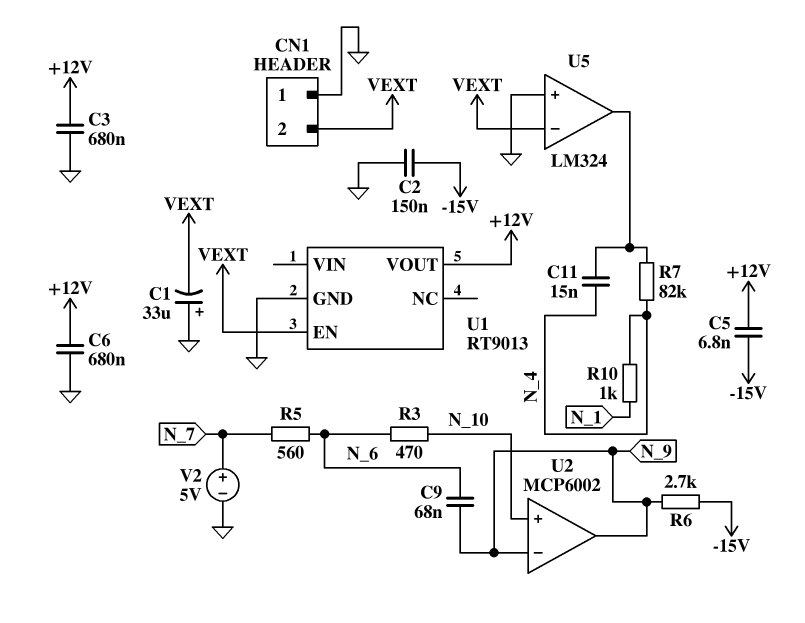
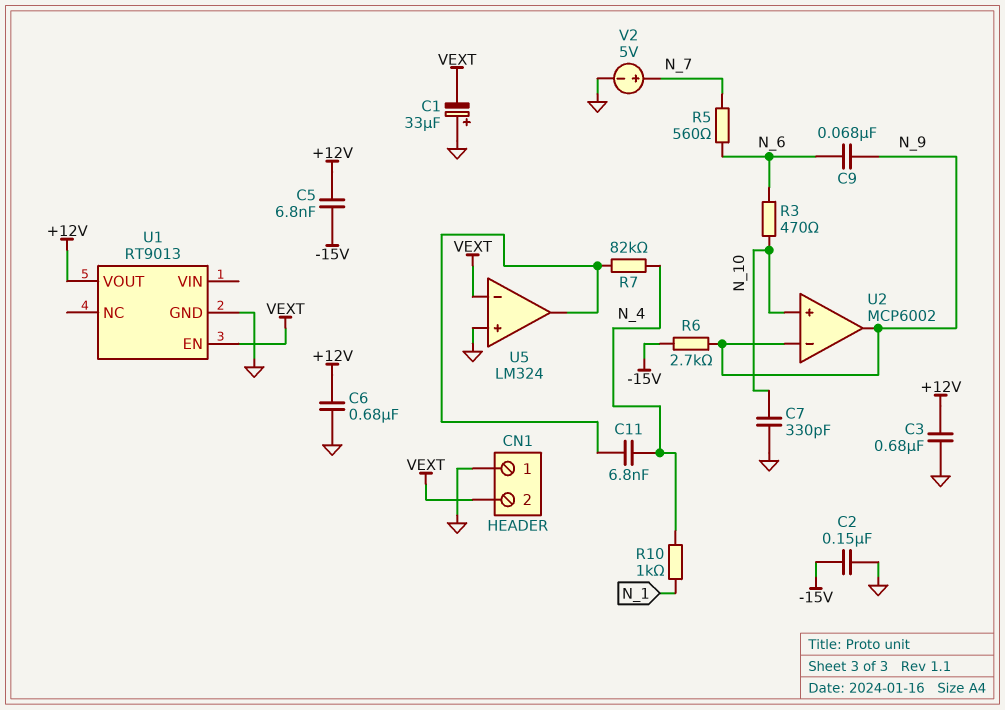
C7: none -> 330pF (GND, N_10)
C11: 15nF (N_4, U5/out) -> 6.8nF (N_4, U5/out)

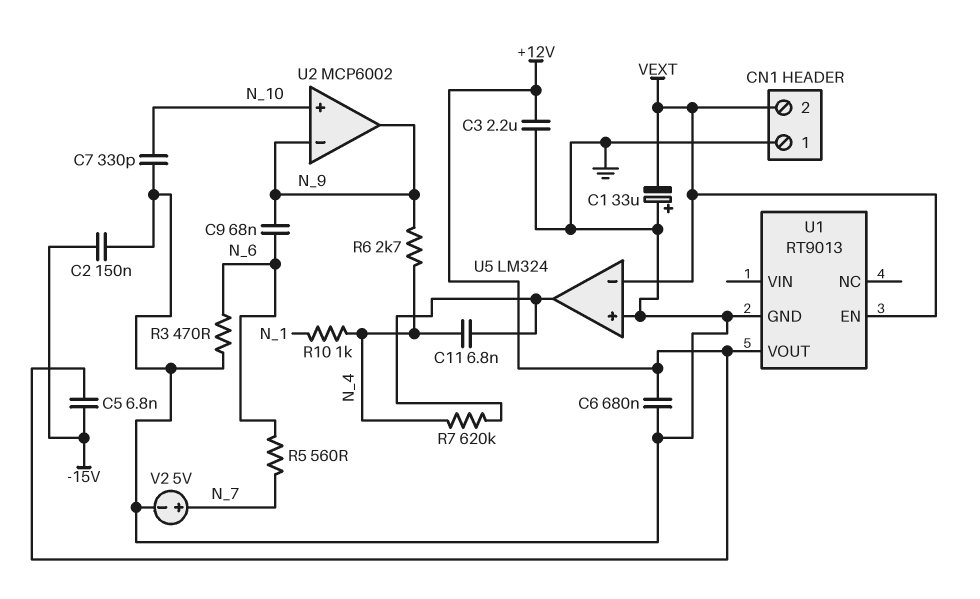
C3: 680nF (+12V, GND) -> 2.2uF (+12V, GND)
R3: 470 (N_6, N_10) -> 470 (GND, N_6)
R6: 2.7k (-15V, N_9) -> 2.7k (N_4, N_9)
R7: 82k (N_4, U5/out) -> 620k (N_4, U5/out)

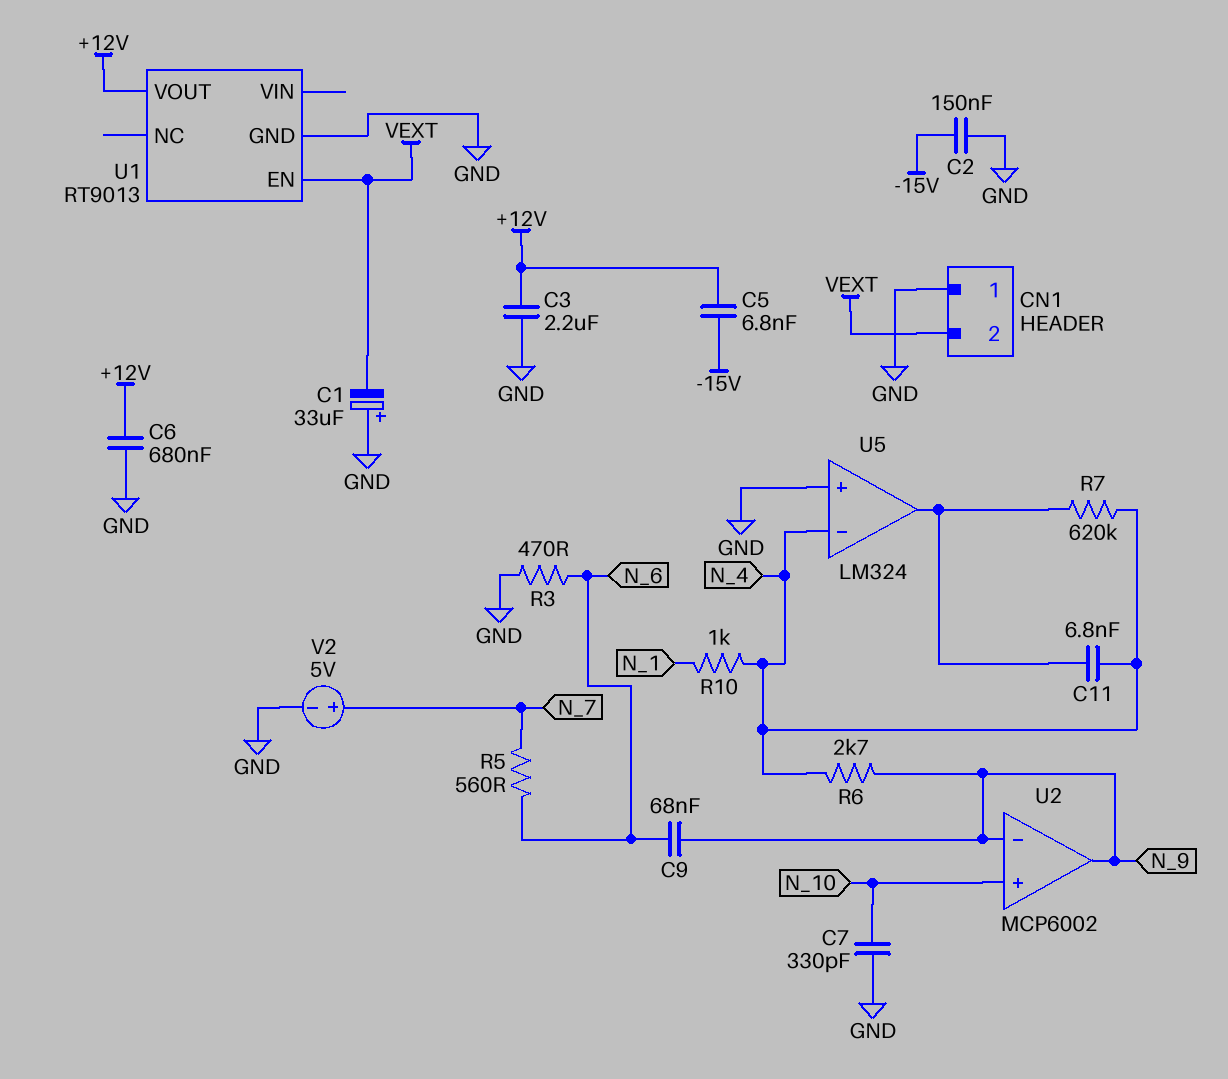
U5 pin in-: VEXT -> N_4

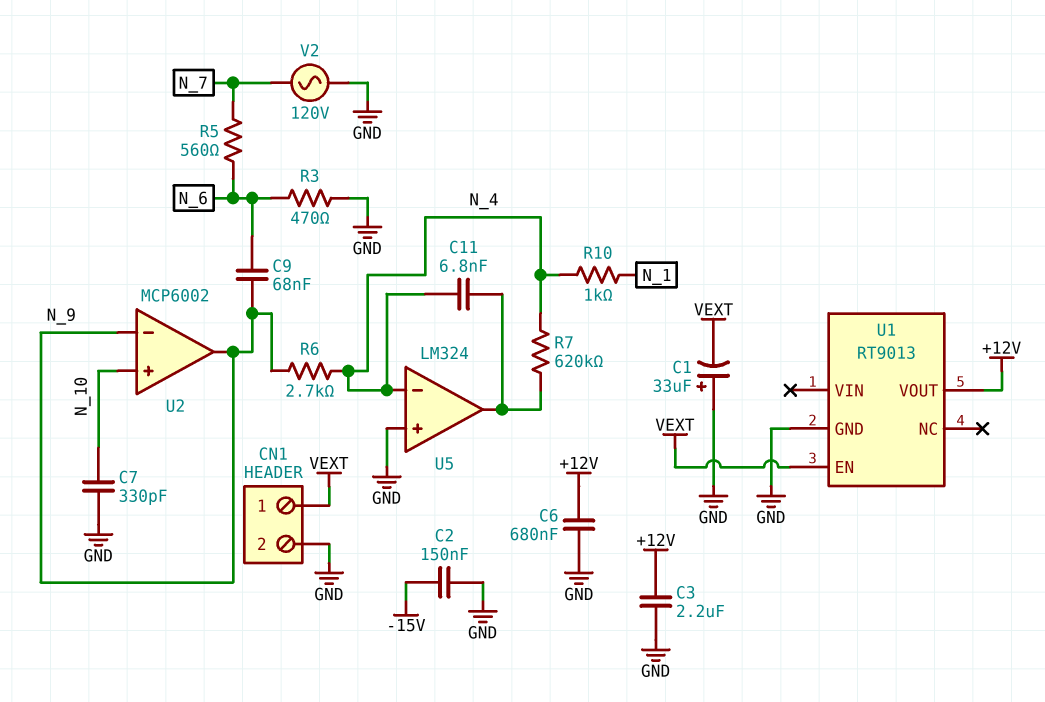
C5: 6.8nF (+12V, -15V) -> none
CN1 pin 1: GND -> VEXT
CN1 pin 2: VEXT -> GND
V2: 5V (plus N_7, minus GND) -> AC 120V (GND, N_7)

